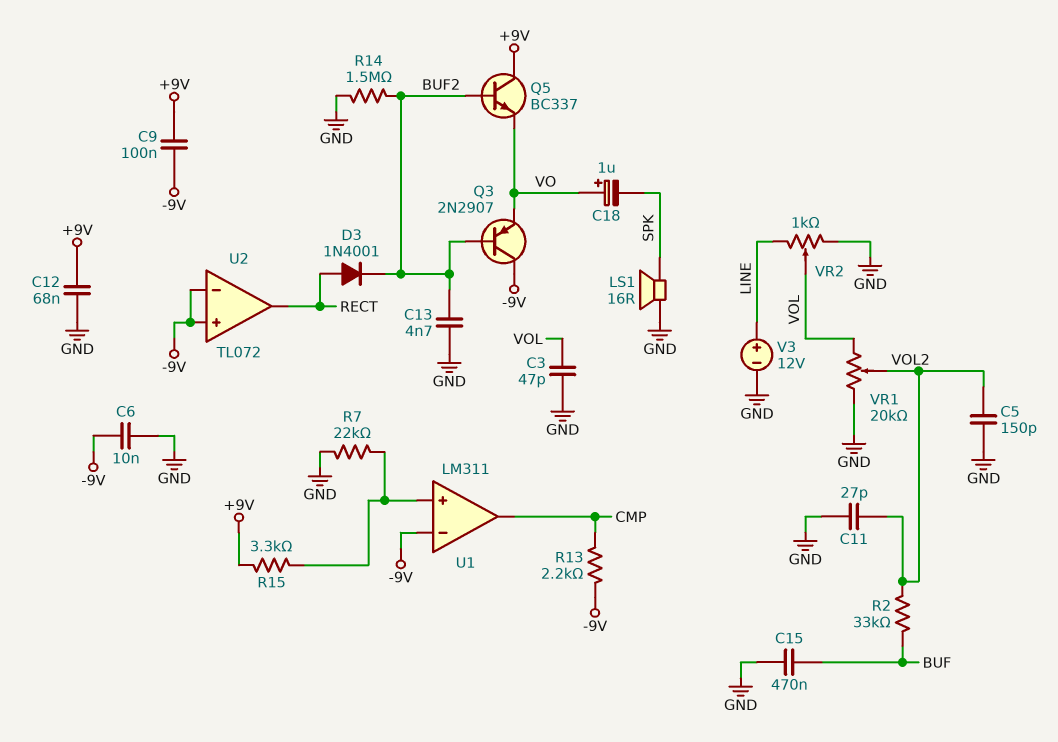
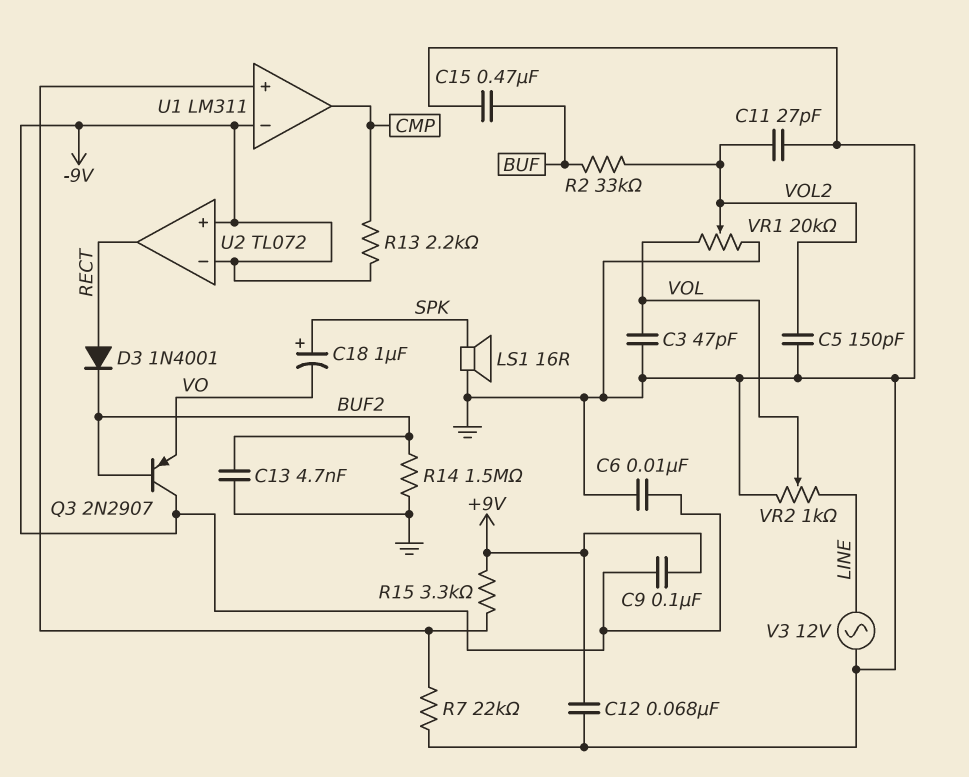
C18: 1uF (plus VO, minus SPK) -> 1uF (plus SPK, minus VO)
Q5: NPN BC337 (B BUF2, C +9V, E VO) -> none
V3: 12V (plus LINE, minus GND) -> AC 12V (GND, LINE)

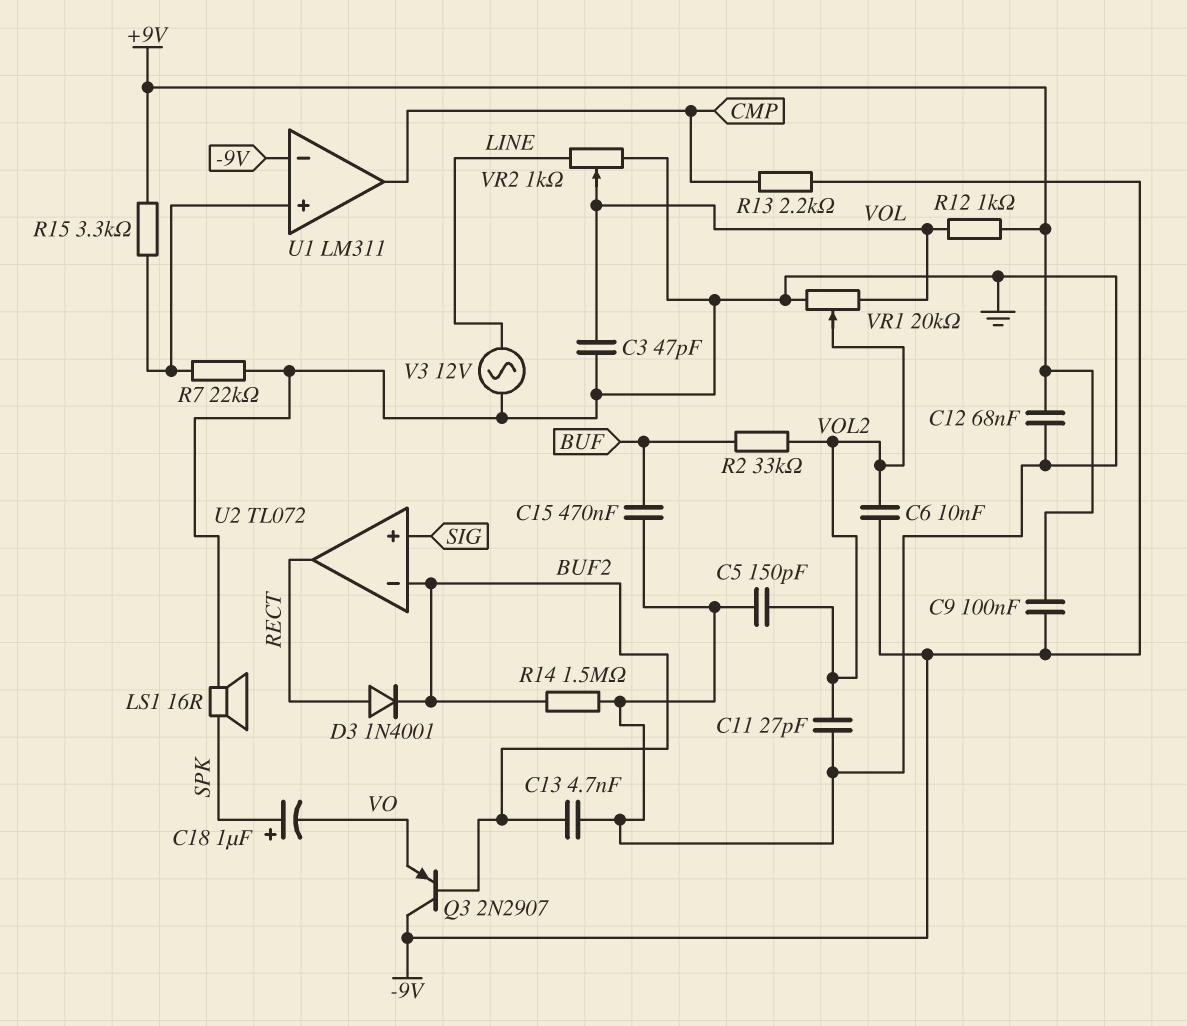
C6: 10nF (-9V, GND) -> 10nF (-9V, VOL2)
R12: none -> 1k (+9V, VOL)
U2 pin in+: -9V -> SIG
U2 pin in-: -9V -> BUF2

